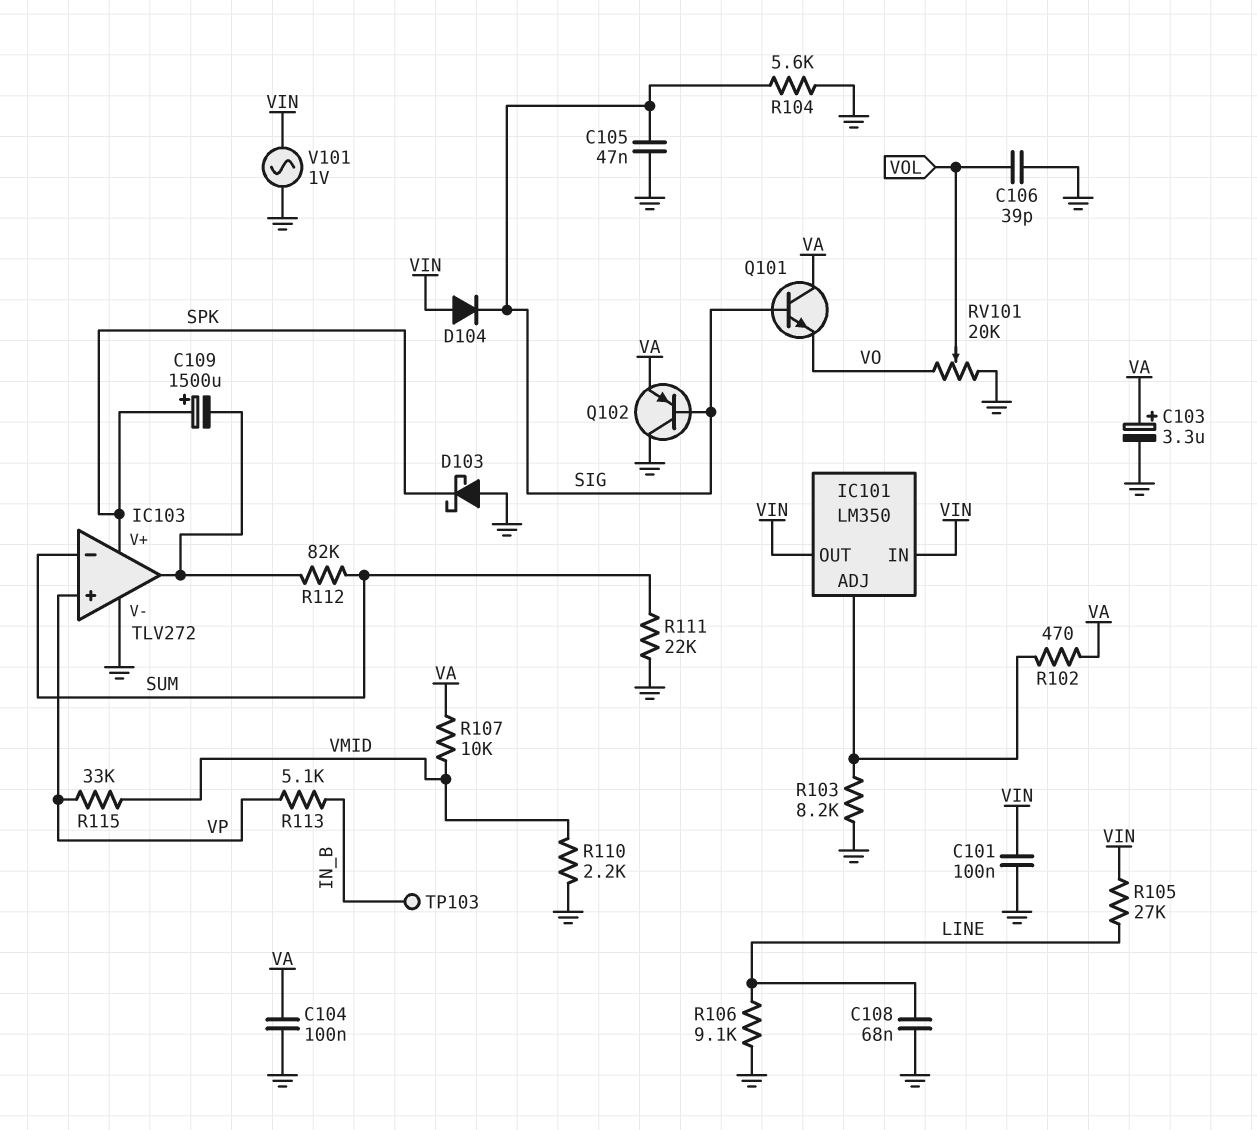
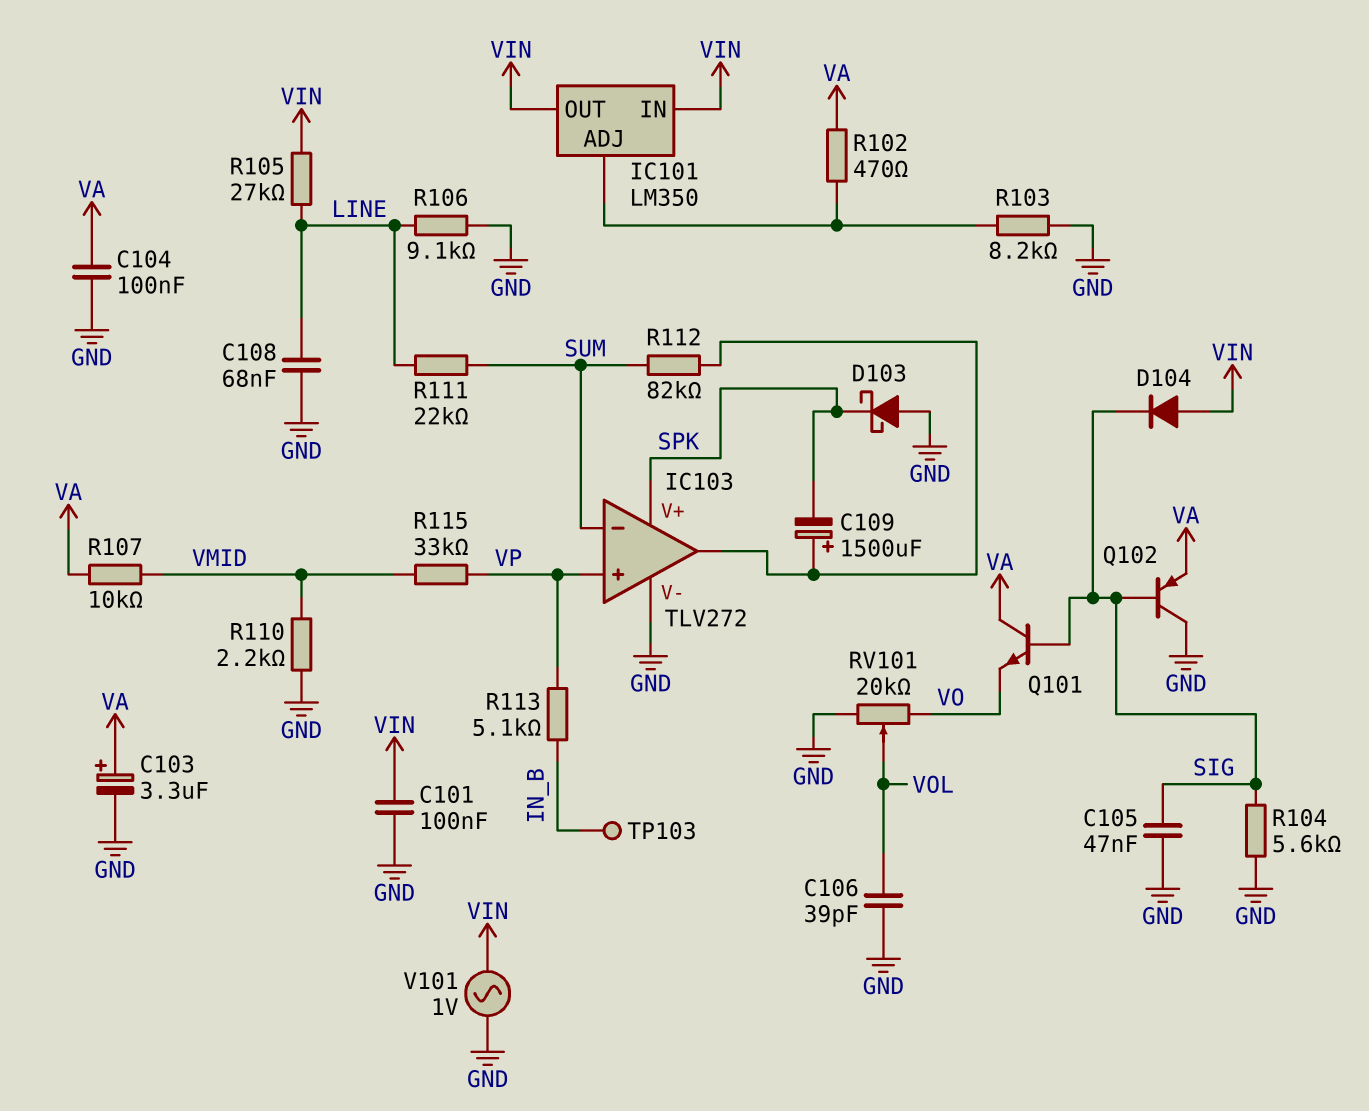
C109: 1500uF (plus SPK, minus IC103/out) -> 1500uF (plus IC103/out, minus SPK)
R111: 22k (GND, SUM) -> 22k (LINE, SUM)

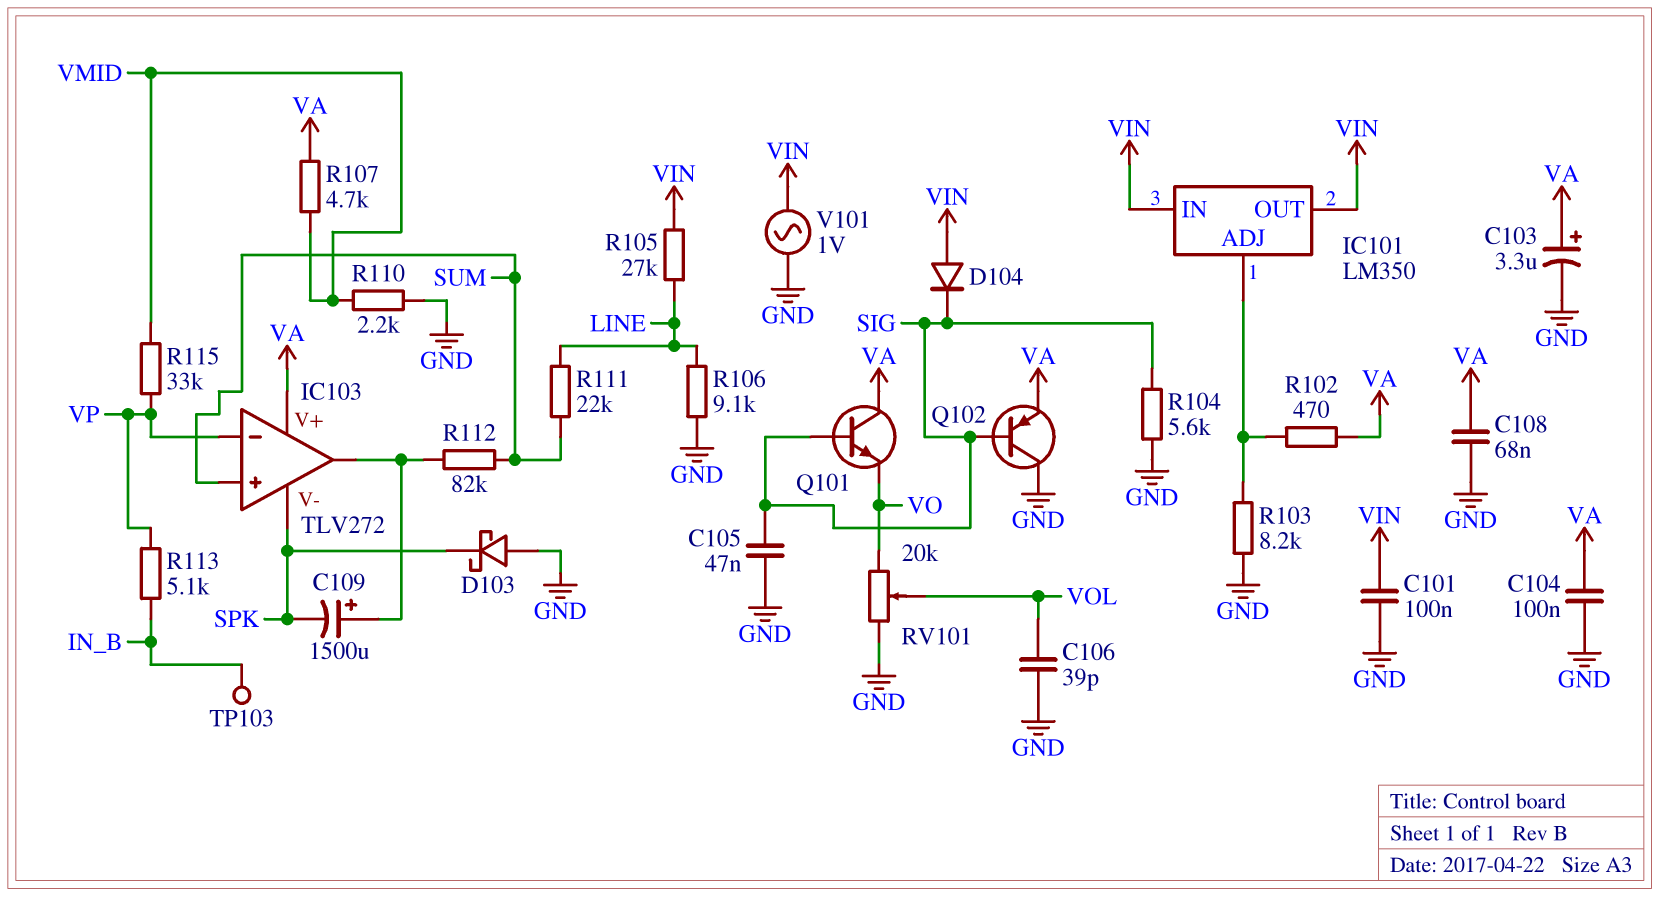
C108: 68nF (GND, LINE) -> 68nF (GND, VA)
IC103 pin V+: SPK -> VA
IC103 pin V-: GND -> SPK
IC103 pin in+: VP -> SUM
IC103 pin in-: SUM -> VP
R107: 10k (VA, VMID) -> 4.7k (VA, VMID)

